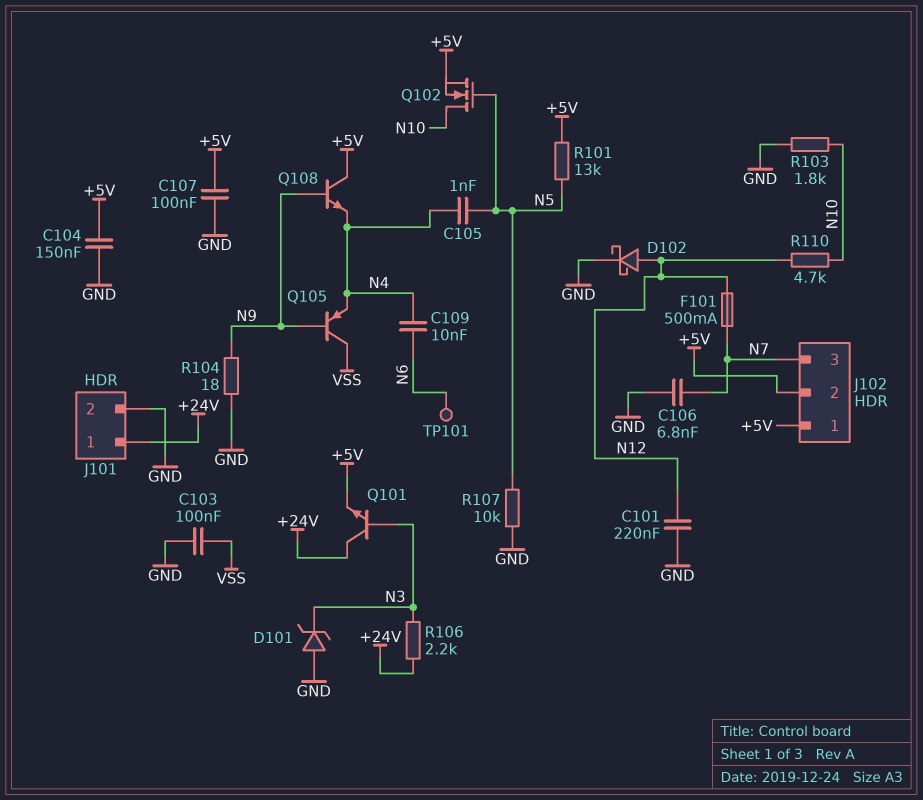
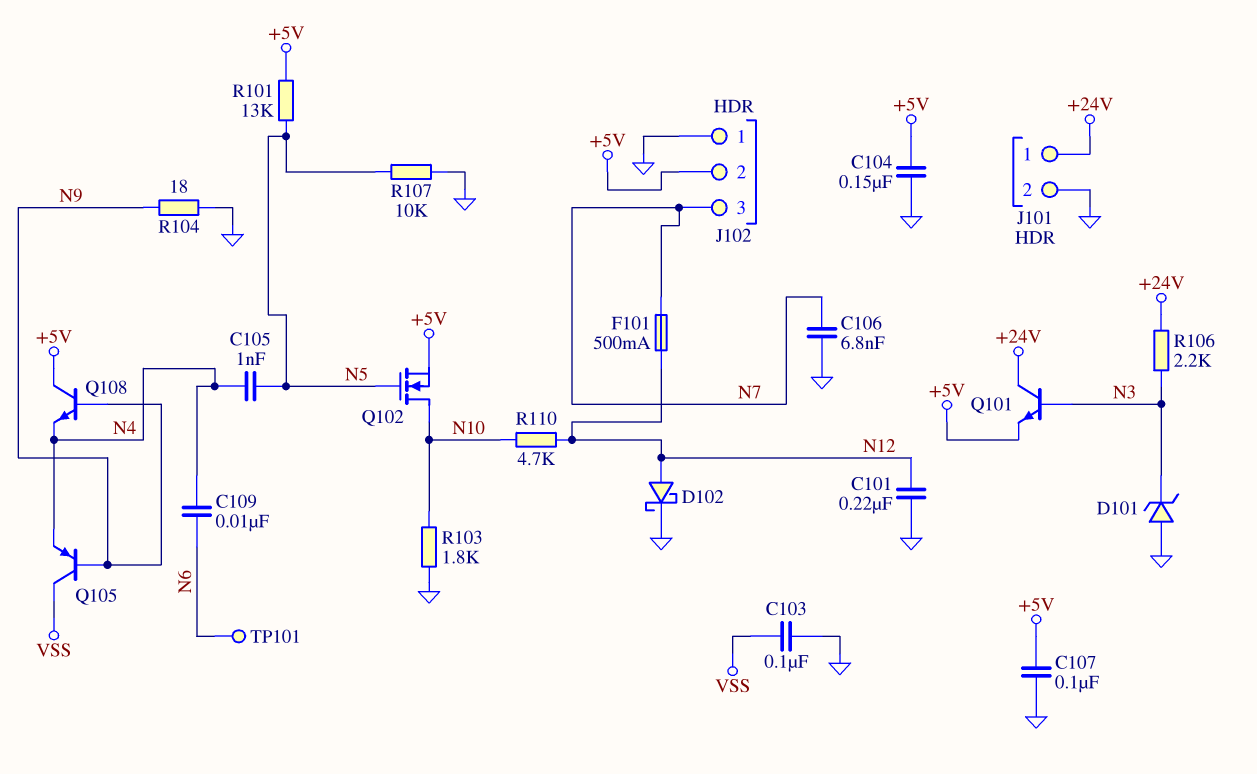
J102 pin 1: +5V -> GND

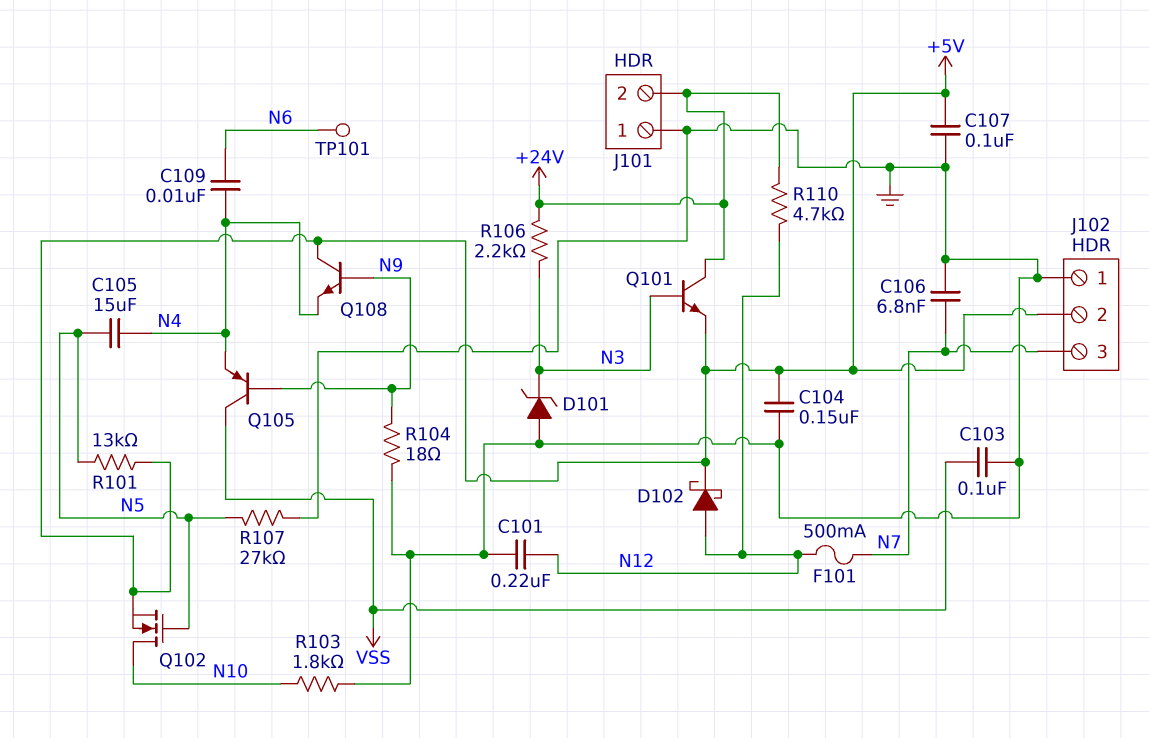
C105: 1nF (N4, N5) -> 15uF (N4, N5)
D102: schottky (A N12, K GND) -> schottky (A N12, K +5V)
J101 pin 1: +24V -> GND
J101 pin 2: GND -> +24V
R107: 10k (GND, N5) -> 27k (GND, N5)
R110: 4.7k (N10, N12) -> 4.7k (+24V, N12)

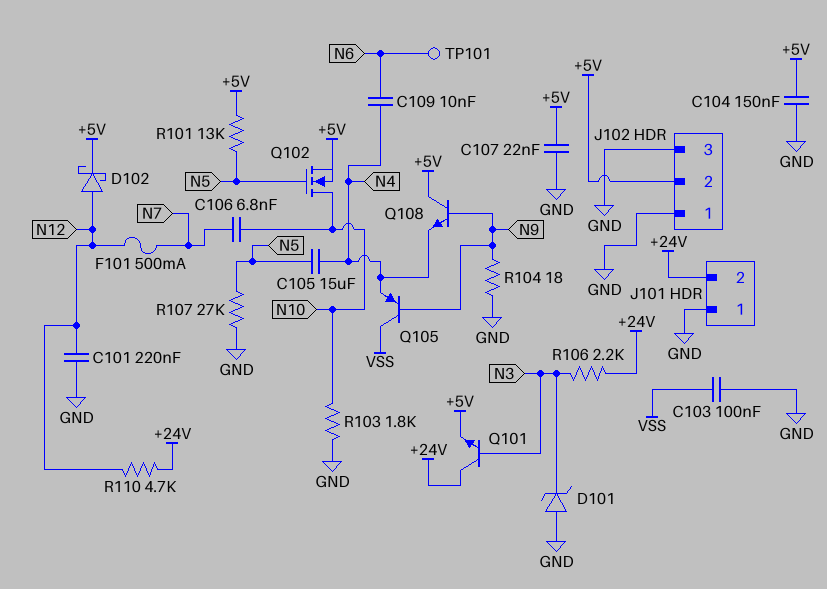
C106: 6.8nF (GND, N7) -> 6.8nF (N7, N10)
C107: 100nF (+5V, GND) -> 22nF (+5V, GND)
J102 pin 3: N7 -> GND

